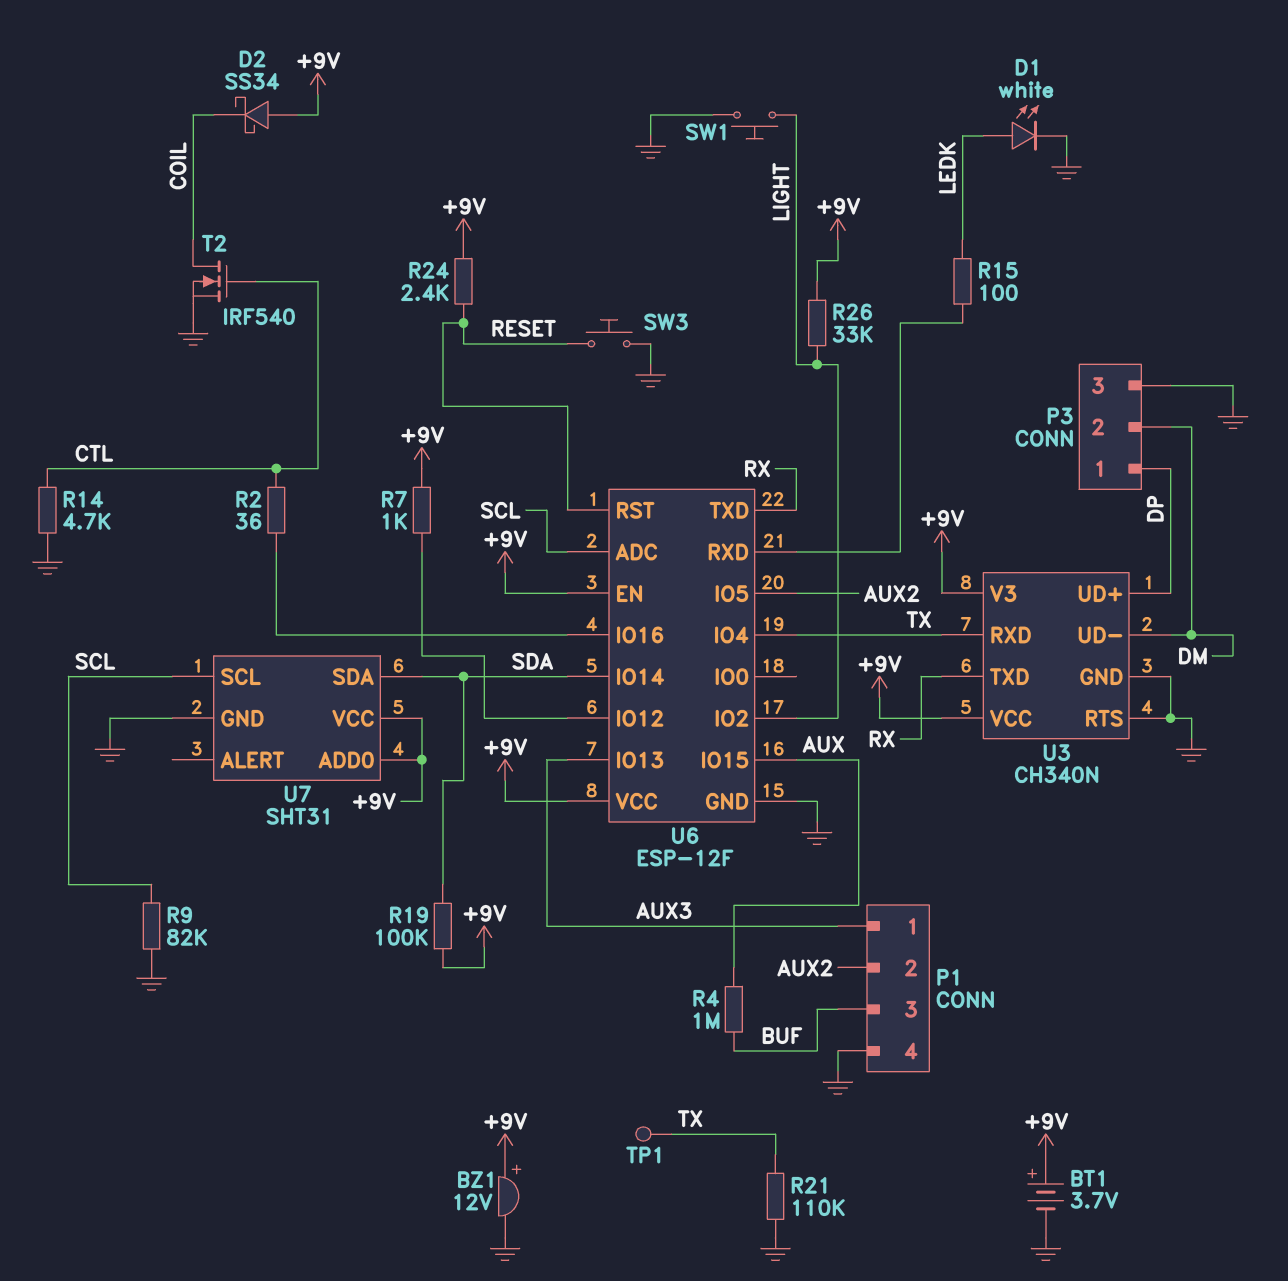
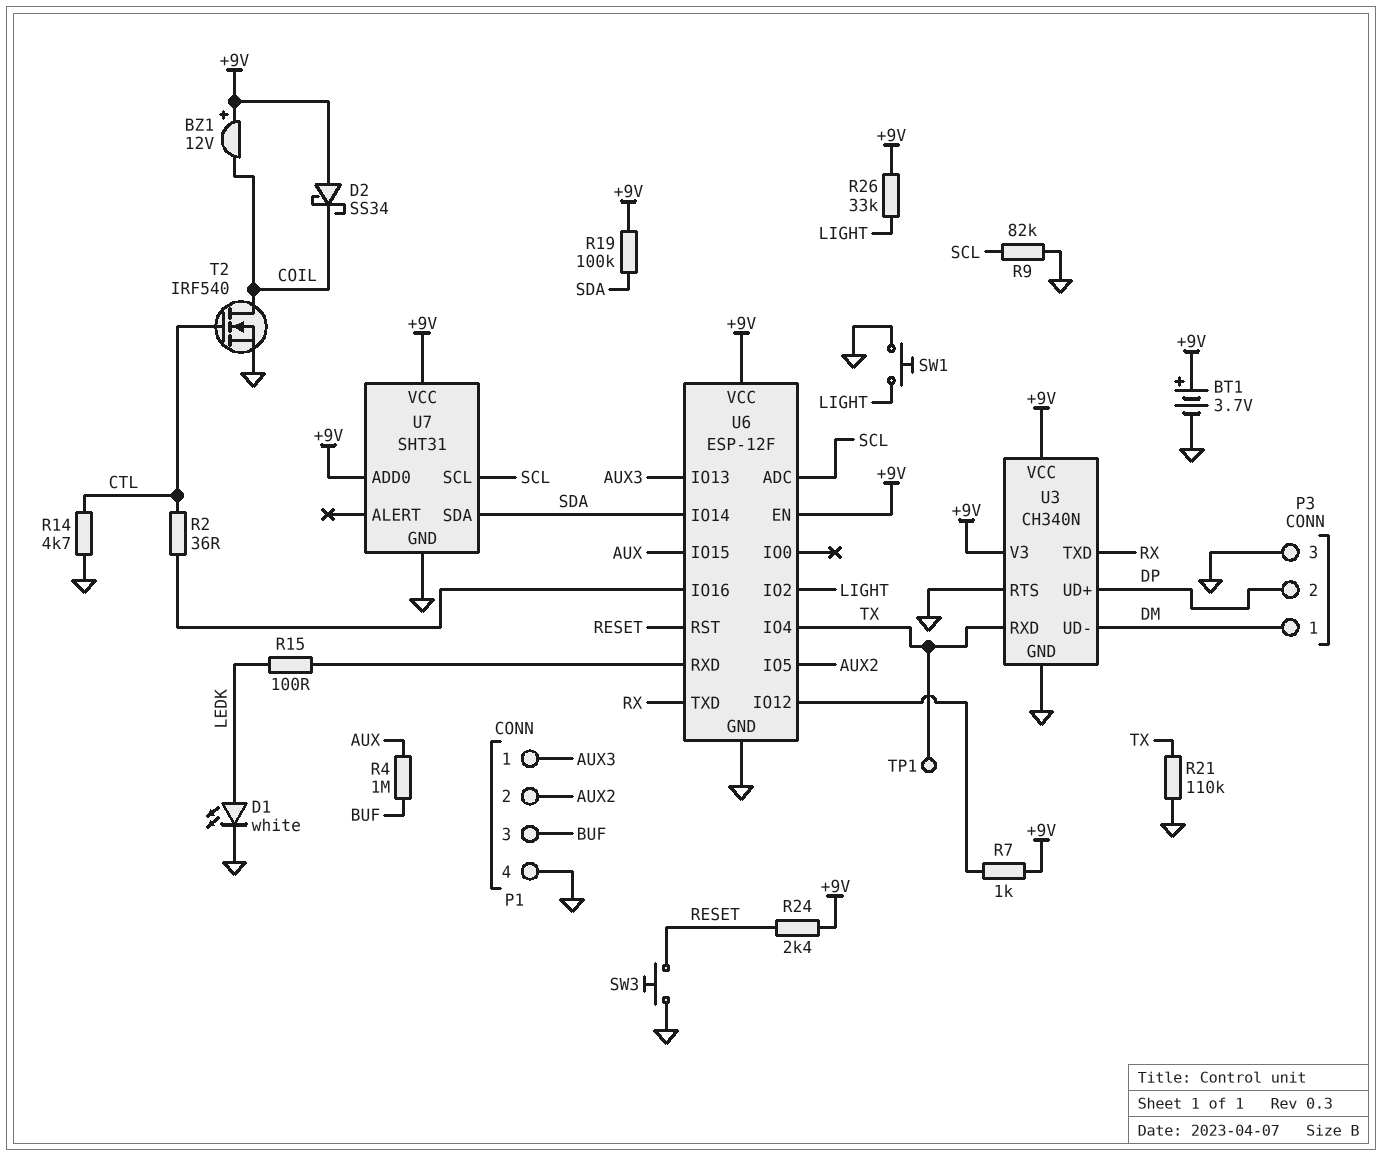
BZ1: buzzer 12V (plus +9V, minus GND) -> buzzer 12V (plus +9V, minus COIL)
P3 pin 1: DP -> DM
P3 pin 2: DM -> DP

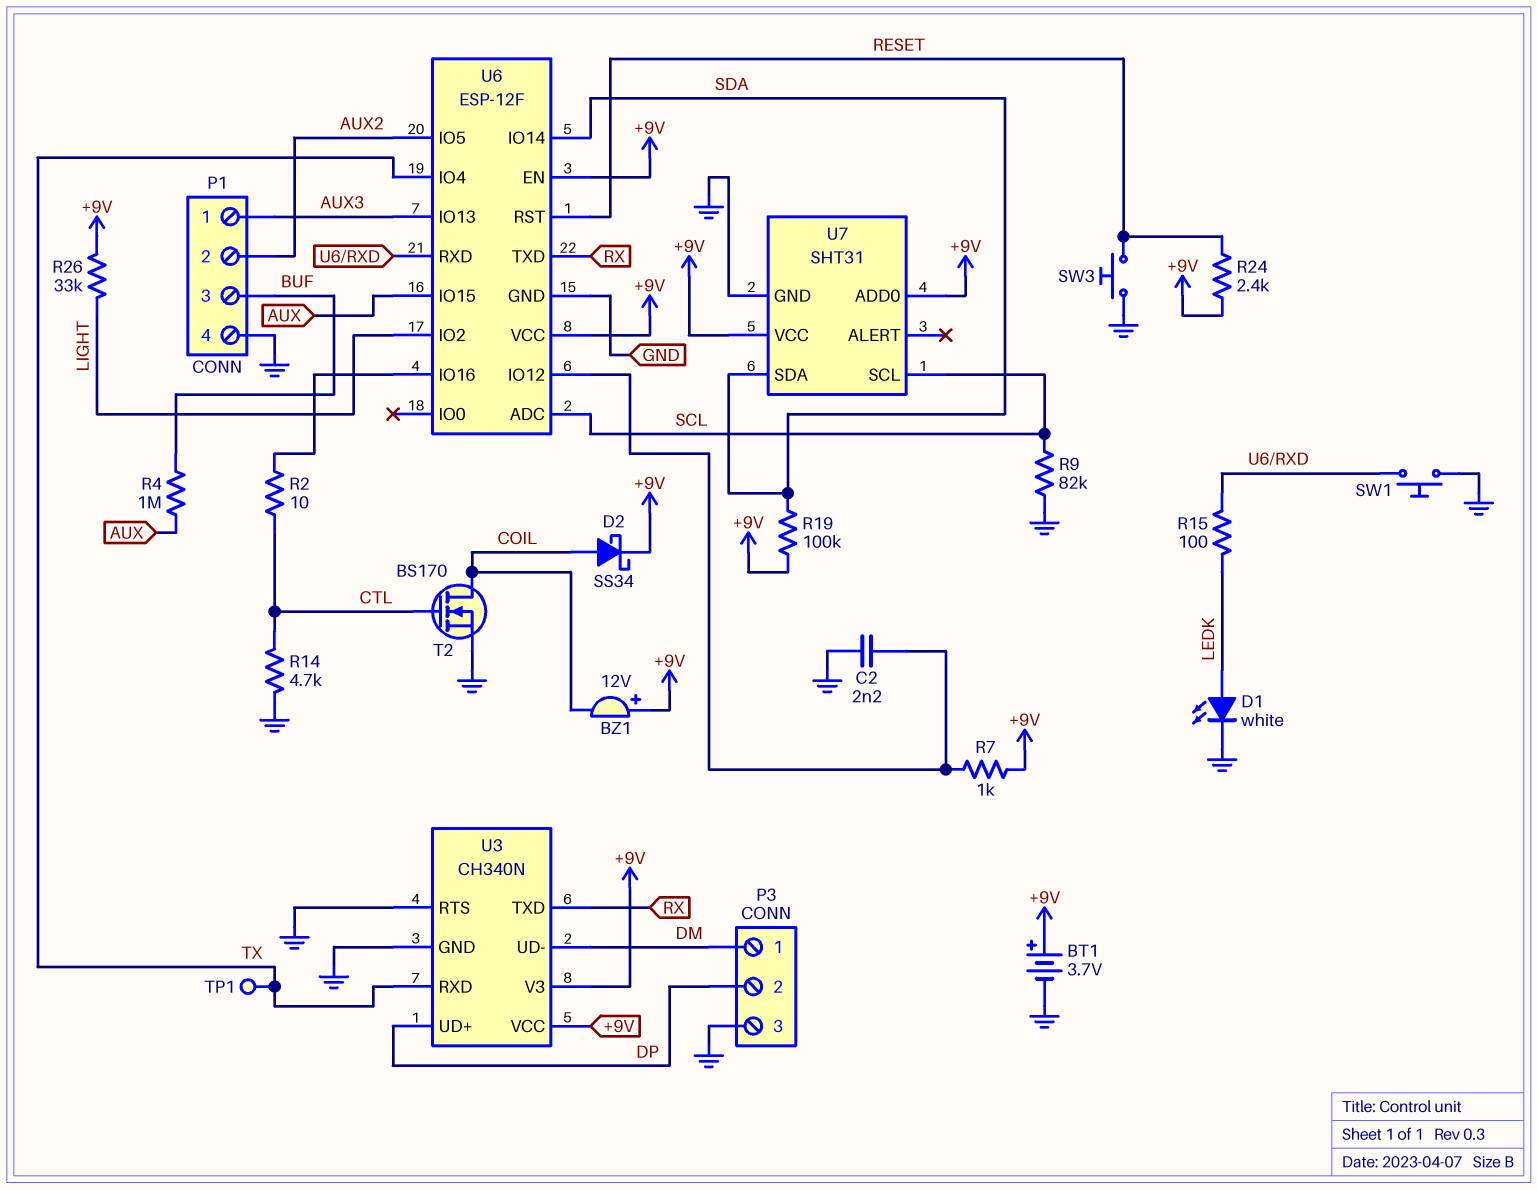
C2: none -> 2.2nF (GND, U6/IO12)
D2: schottky SS34 (A +9V, K COIL) -> schottky SS34 (A COIL, K +9V)
R2: 36 (CTL, U6/IO16) -> 10 (CTL, U6/IO16)
R21: 110k (GND, TX) -> none
SW1: button (GND, LIGHT) -> button (GND, U6/RXD)
T2: NMOS IRF540 (G CTL, D COIL, S GND) -> NMOS BS170 (G CTL, D COIL, S GND)

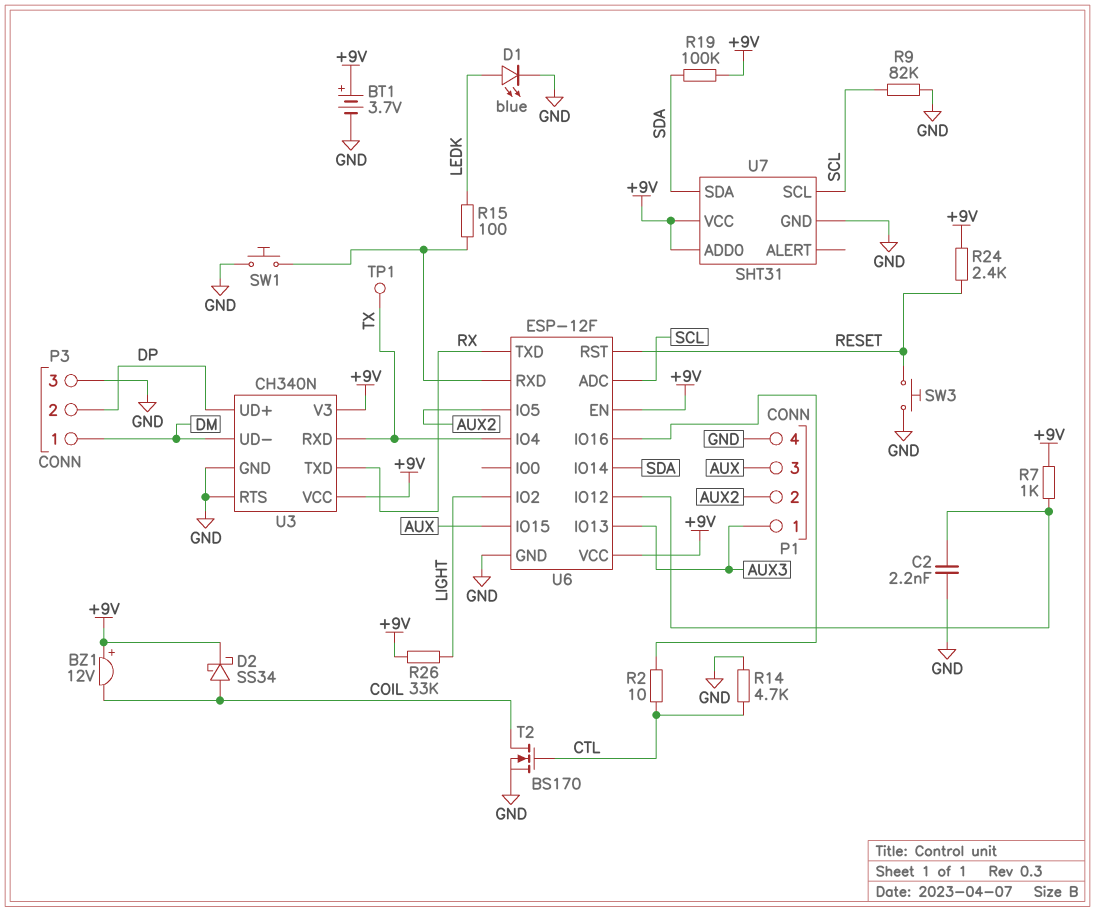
D1: LED white (A LEDK, K GND) -> LED blue (A LEDK, K GND)
P1 pin 3: BUF -> AUX
R4: 1M (AUX, BUF) -> none

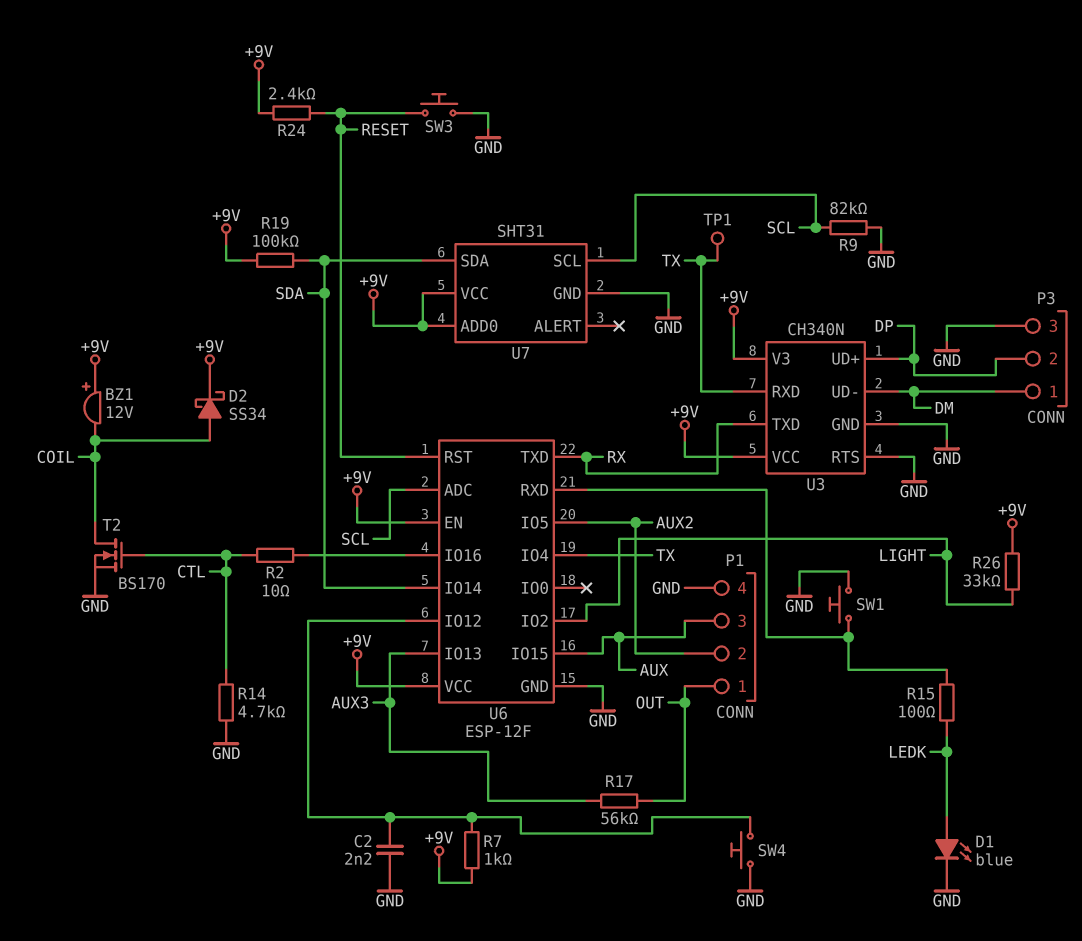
BT1: 3.7V (plus +9V, minus GND) -> none
P1 pin 1: AUX3 -> OUT
R17: none -> 56k (AUX3, OUT)
SW4: none -> button (GND, U6/IO12)

